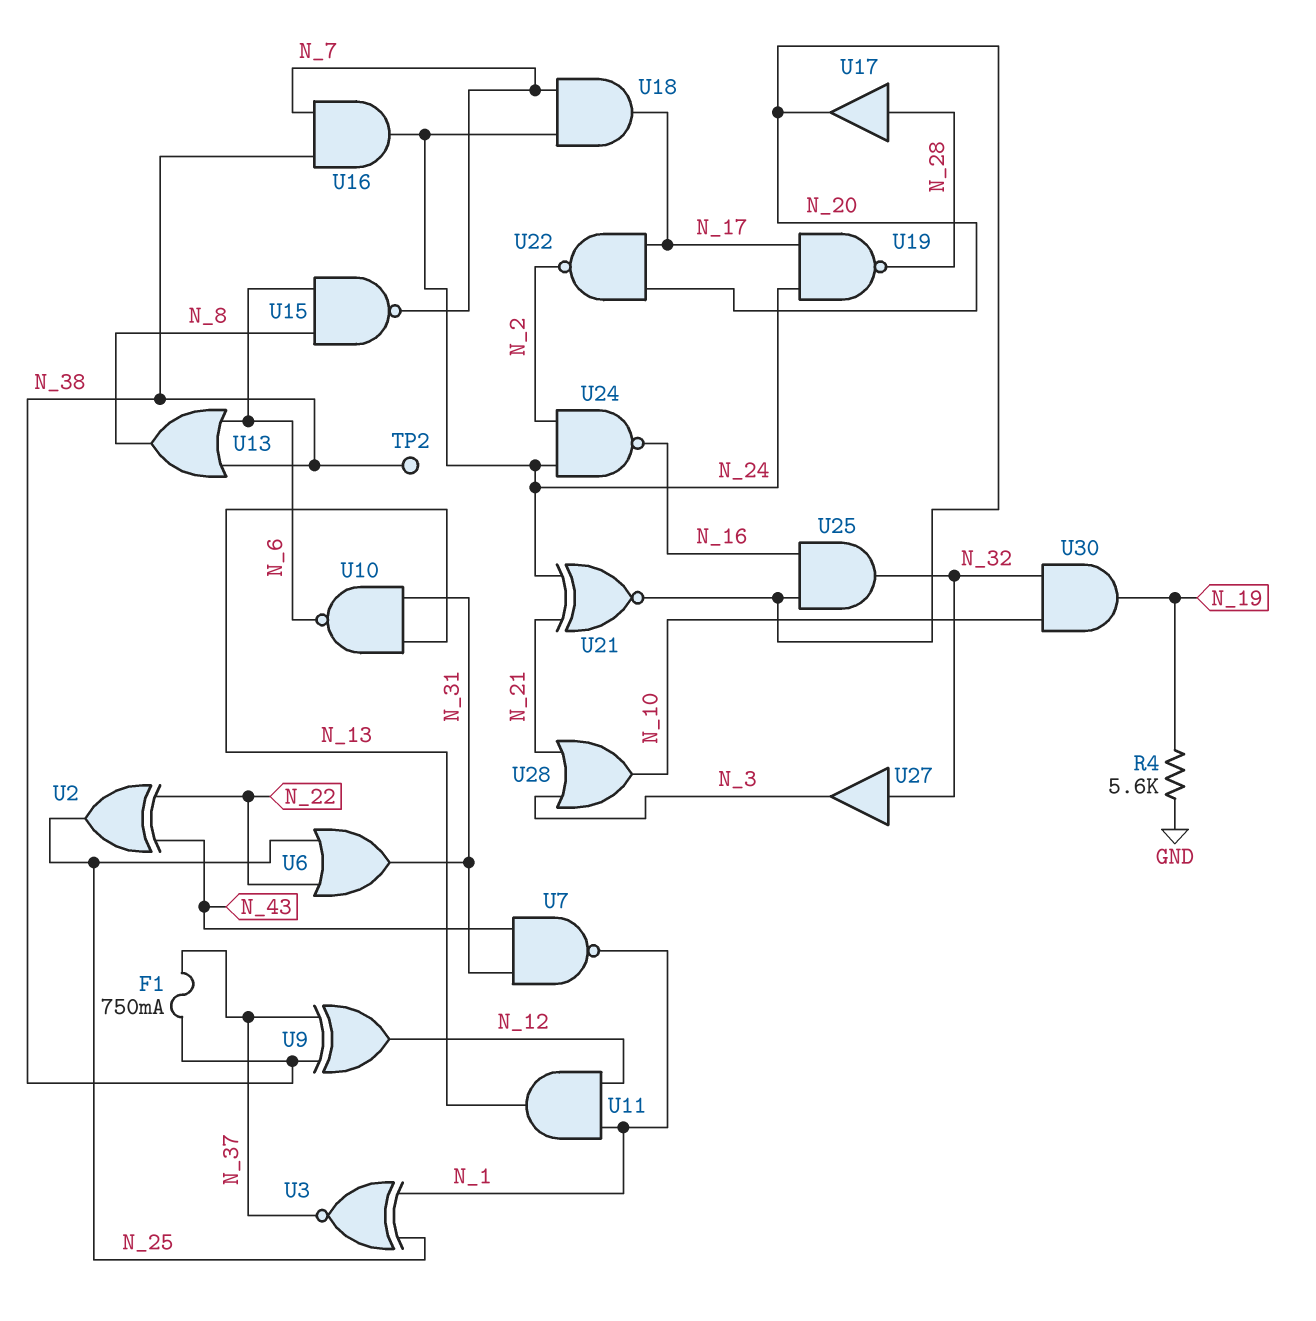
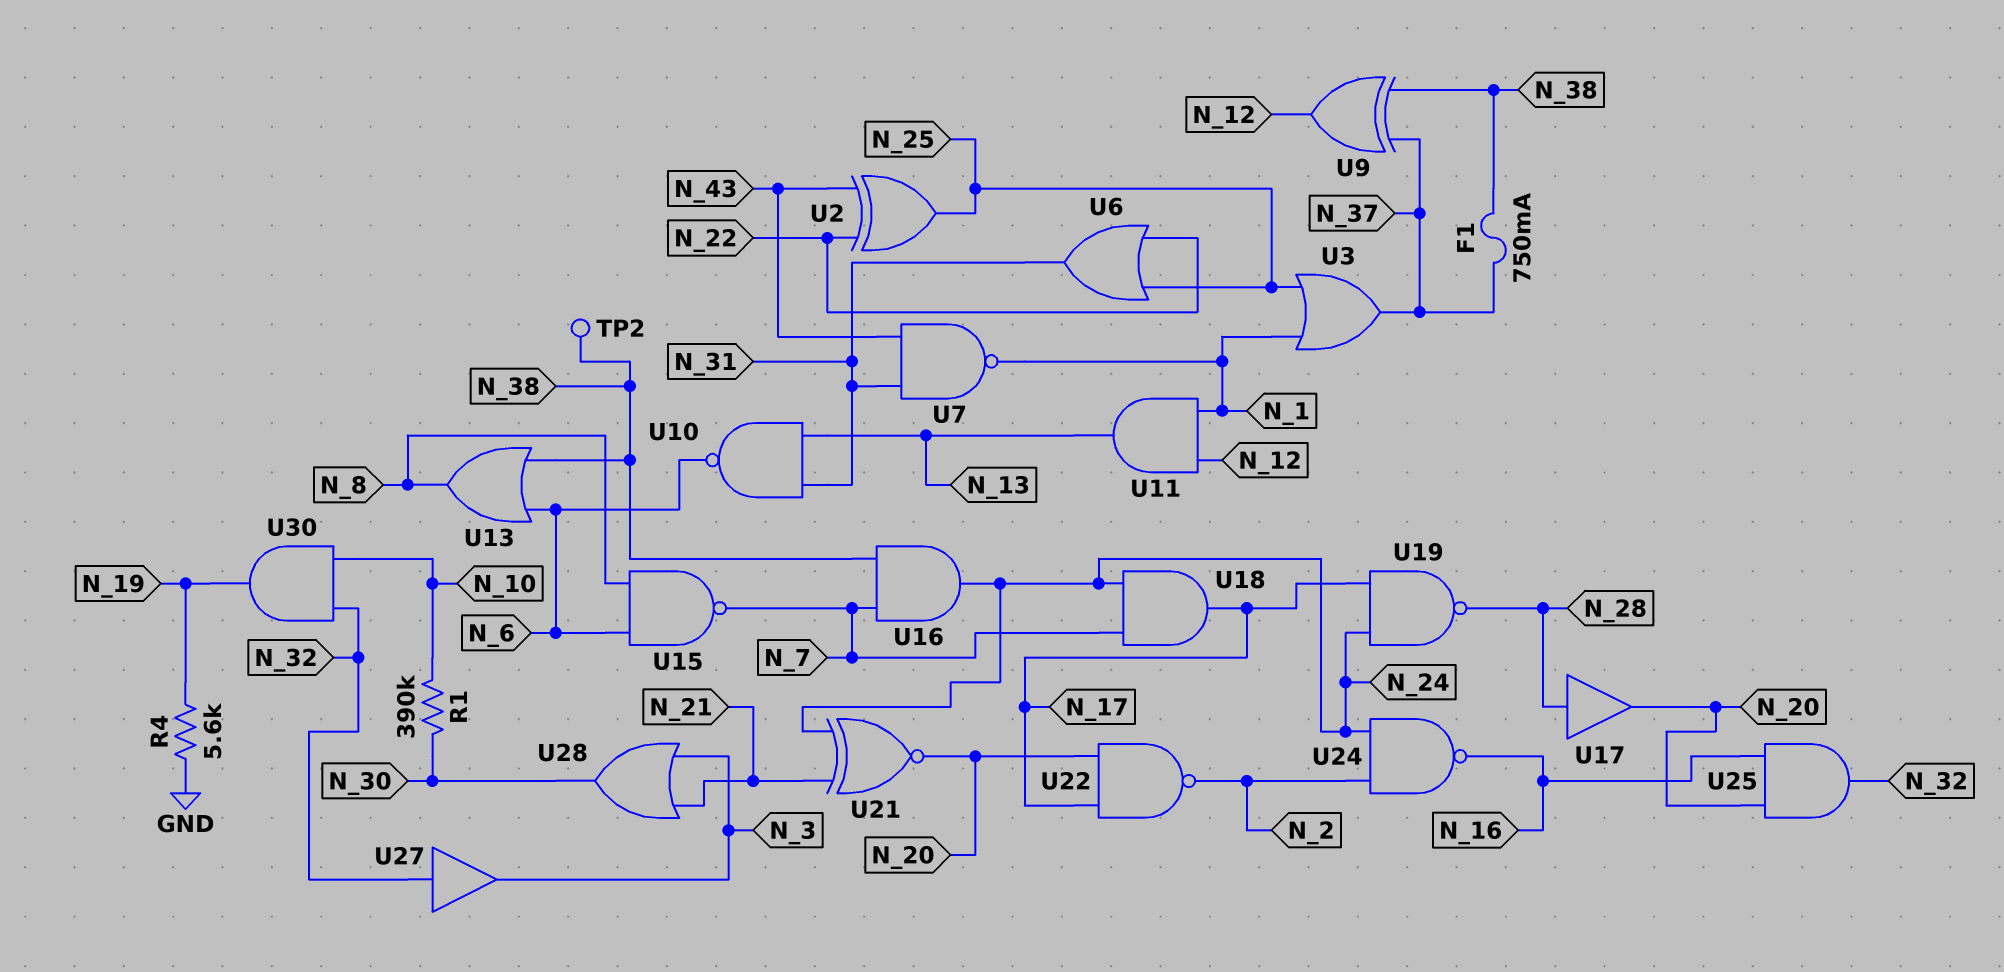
R1: none -> 390k (N_10, N_30)
U3: XNOR (in N_1, in N_25, out N_37) -> OR (in N_1, in N_25, out N_37)
U28: OR (in N_3, in N_21, out N_10) -> OR (in N_3, in N_21, out N_30)

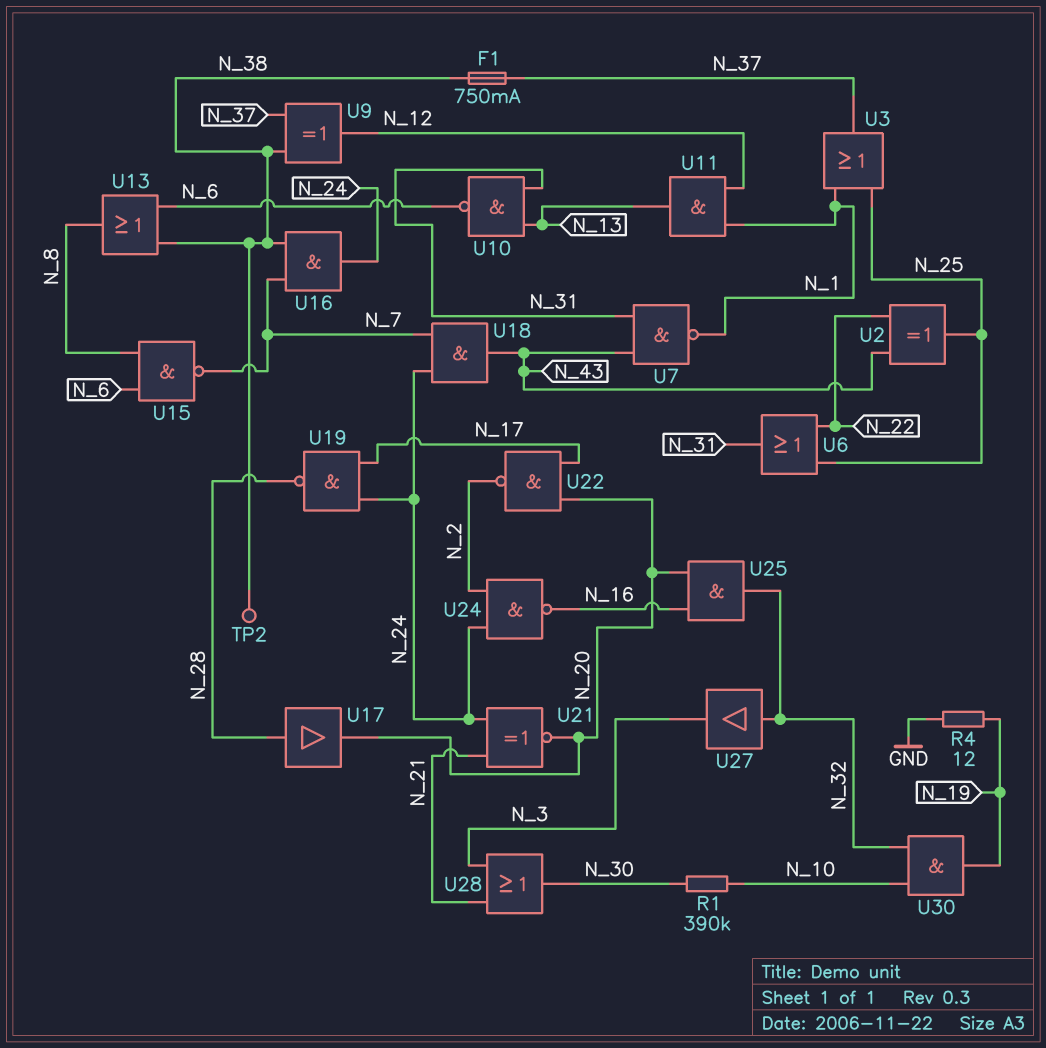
R4: 5.6k (GND, N_19) -> 12 (GND, N_19)
U18: AND (in N_7, in N_24, out N_17) -> AND (in N_7, in N_24, out N_43)

